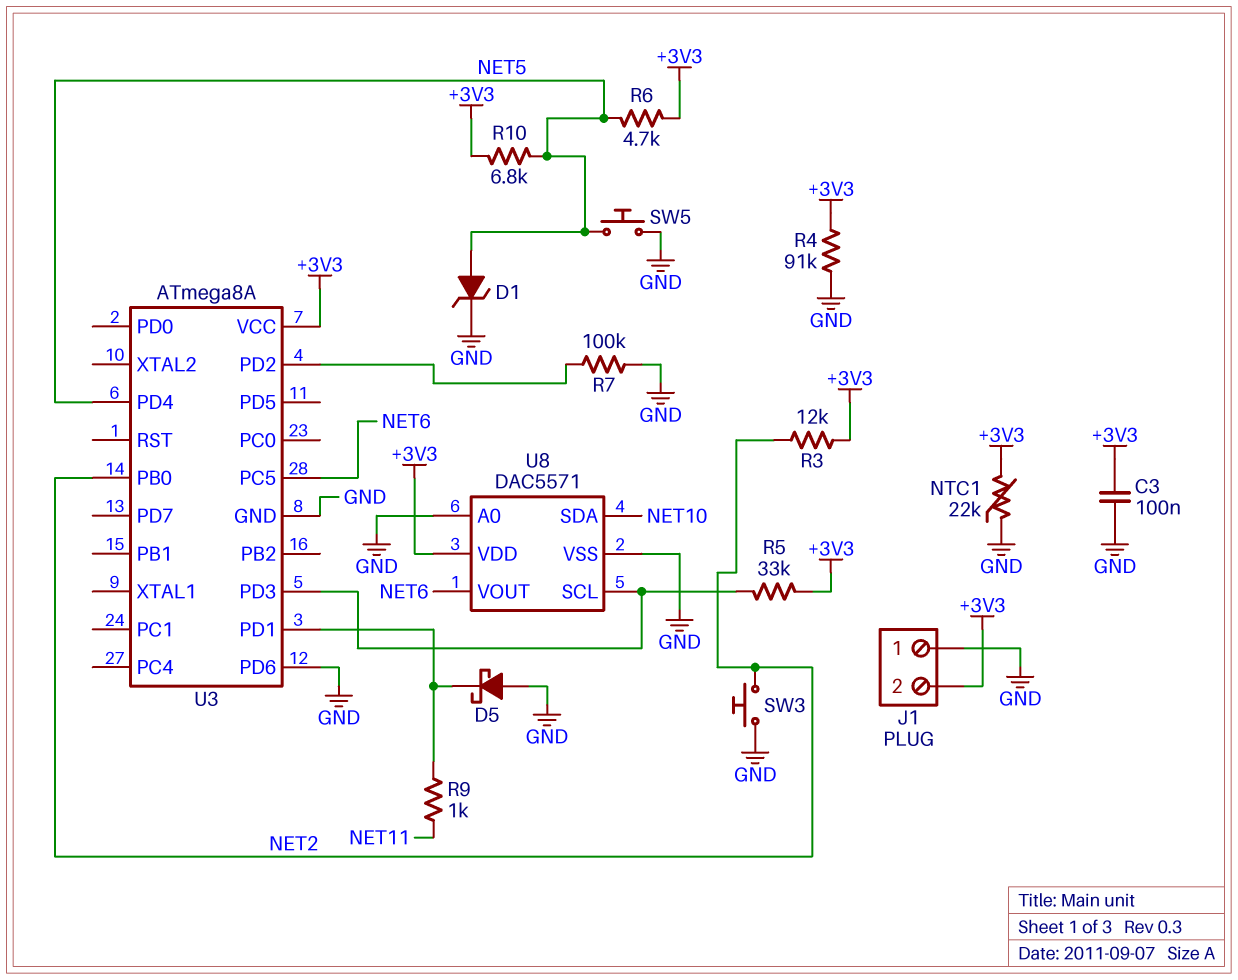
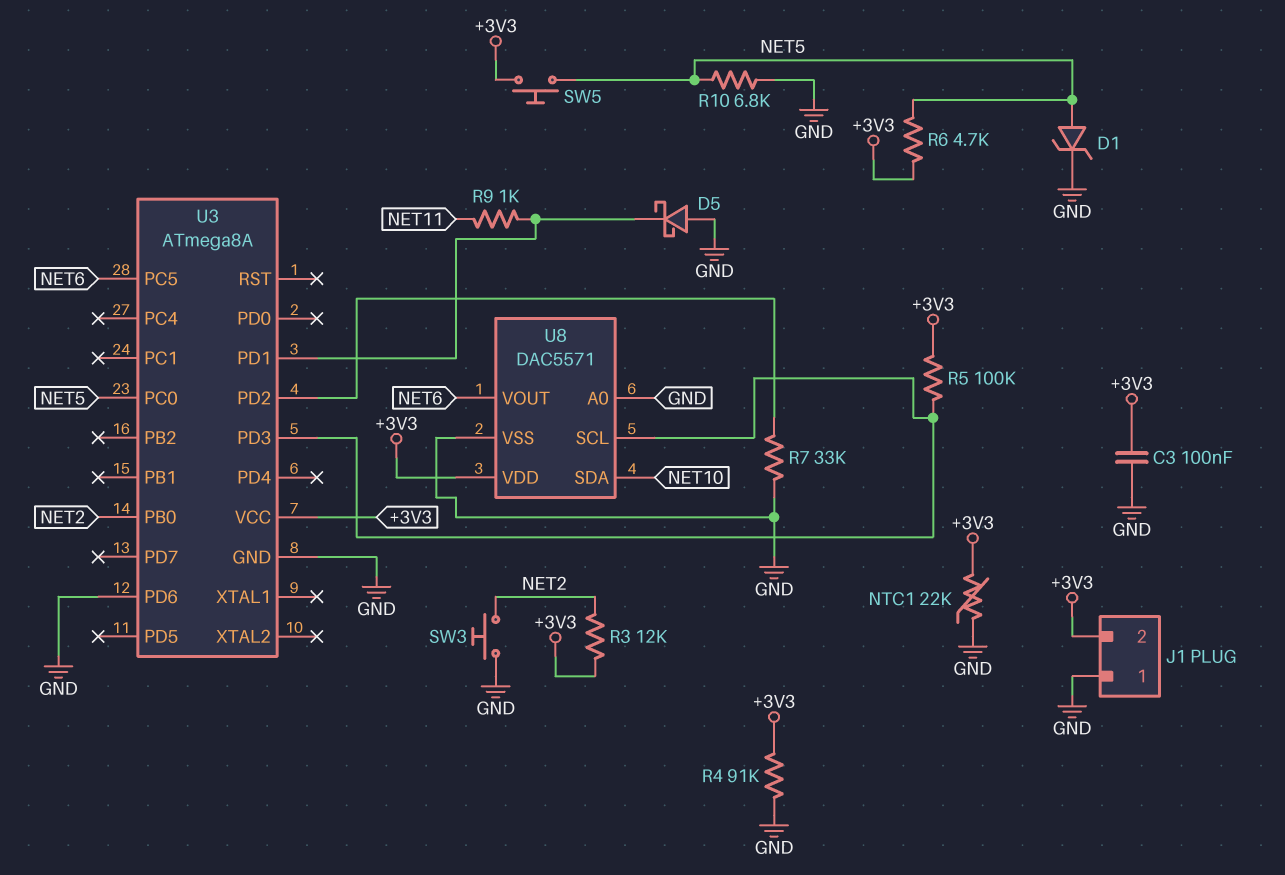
R5: 33k (+3V3, U3/PD3) -> 100k (+3V3, U3/PD3)
R7: 100k (GND, U3/PD2) -> 33k (GND, U3/PD2)
R10: 6.8k (+3V3, NET5) -> 6.8k (GND, NET5)
SW5: button (GND, NET5) -> button (+3V3, NET5)
U3 pin PC0: none -> NET5
U3 pin PD4: NET5 -> none

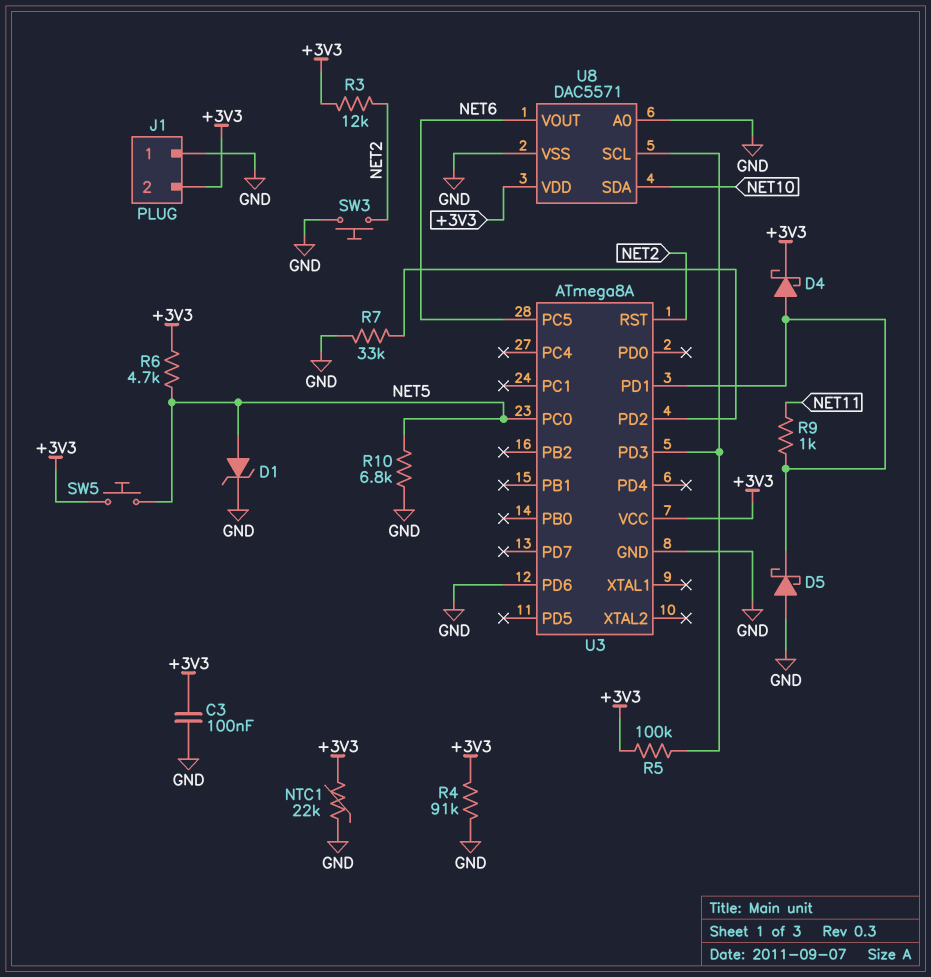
D4: none -> schottky (A U3/PD1, K +3V3)
U3 pin PB0: NET2 -> none
U3 pin RST: none -> NET2

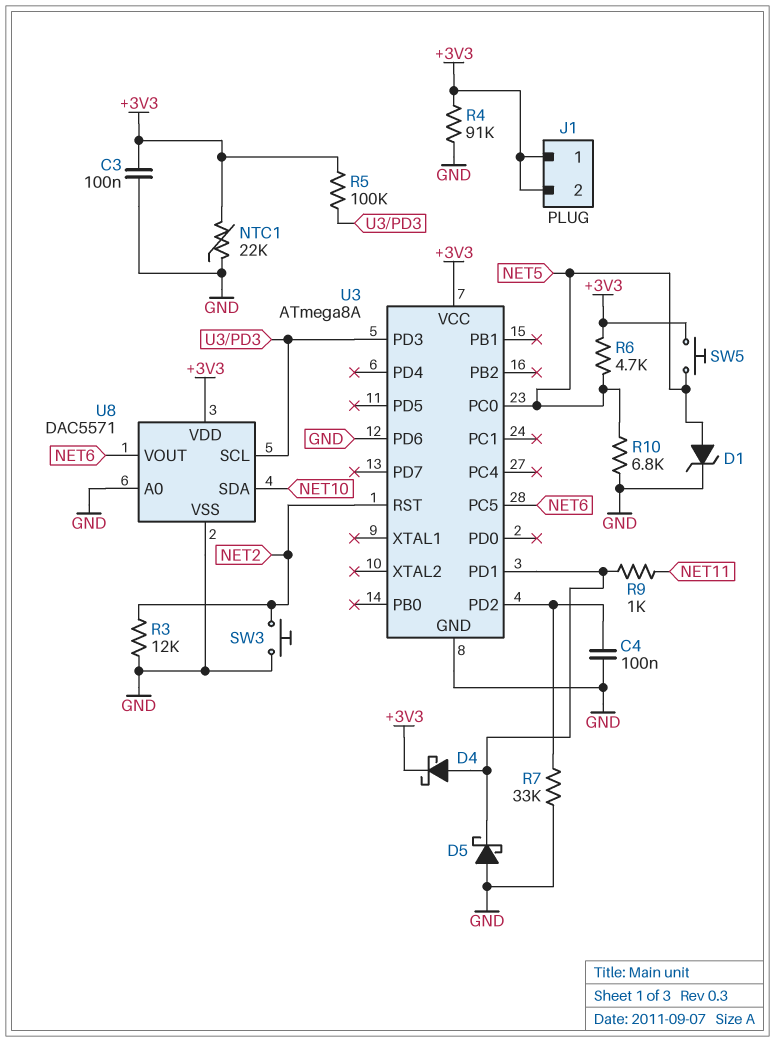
C4: none -> 100nF (GND, U3/PD2)
J1 pin 1: GND -> +3V3
R3: 12k (+3V3, NET2) -> 12k (GND, NET2)

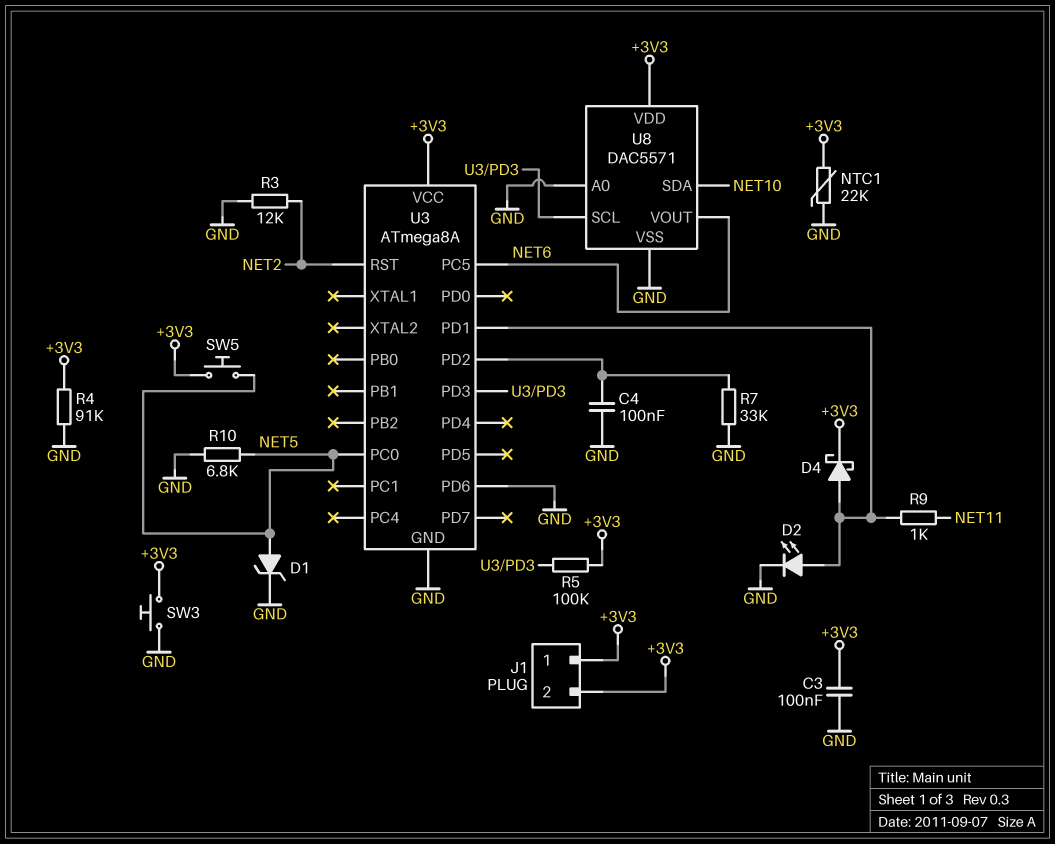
D2: none -> LED (A U3/PD1, K GND)
D5: schottky (A GND, K U3/PD1) -> none
R6: 4.7k (+3V3, NET5) -> none
SW3: button (GND, NET2) -> button (+3V3, GND)

